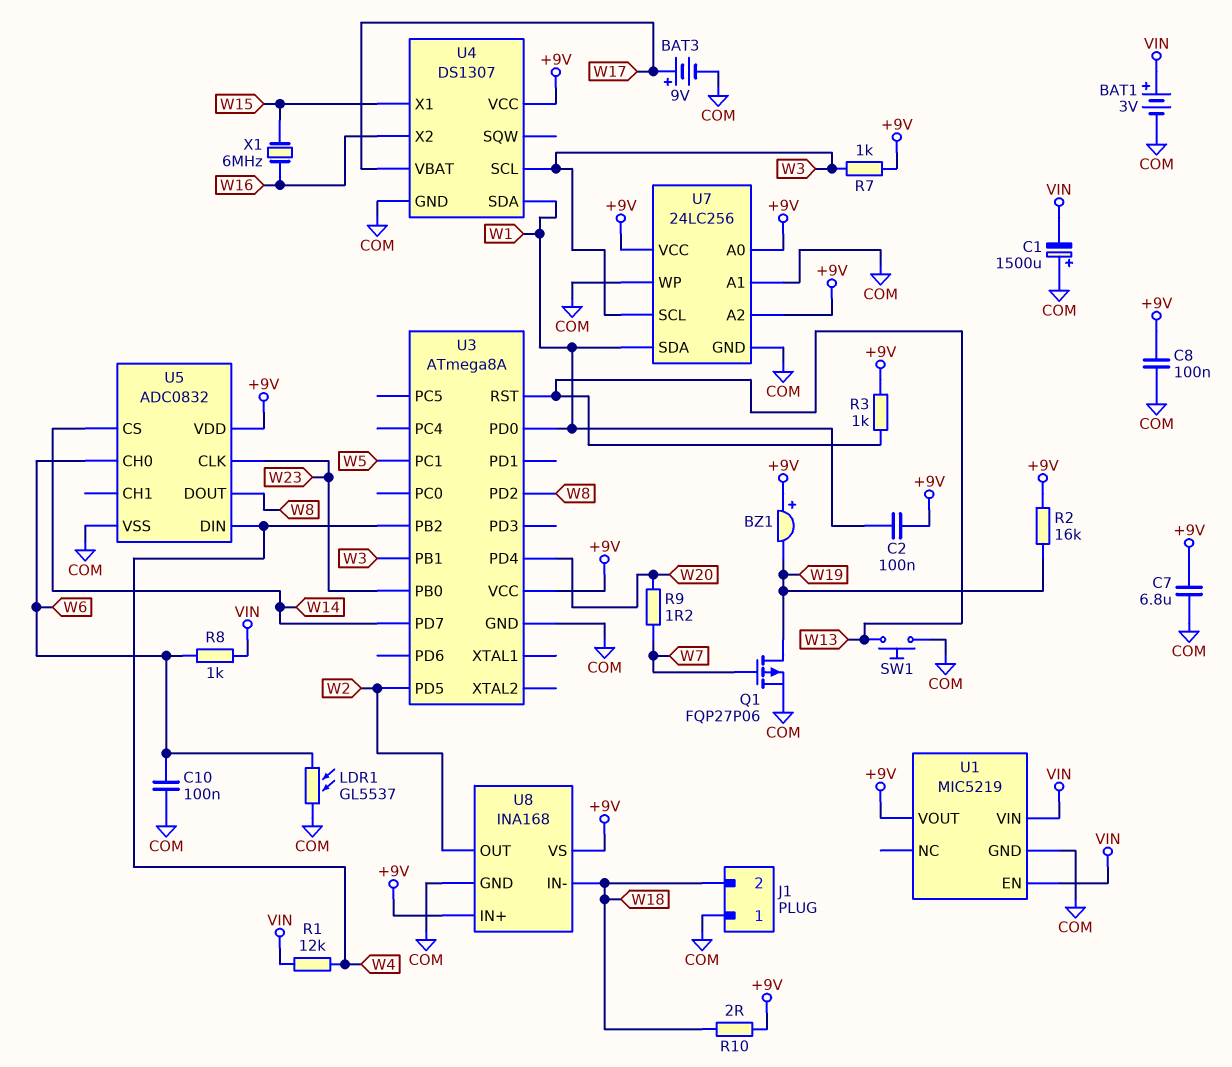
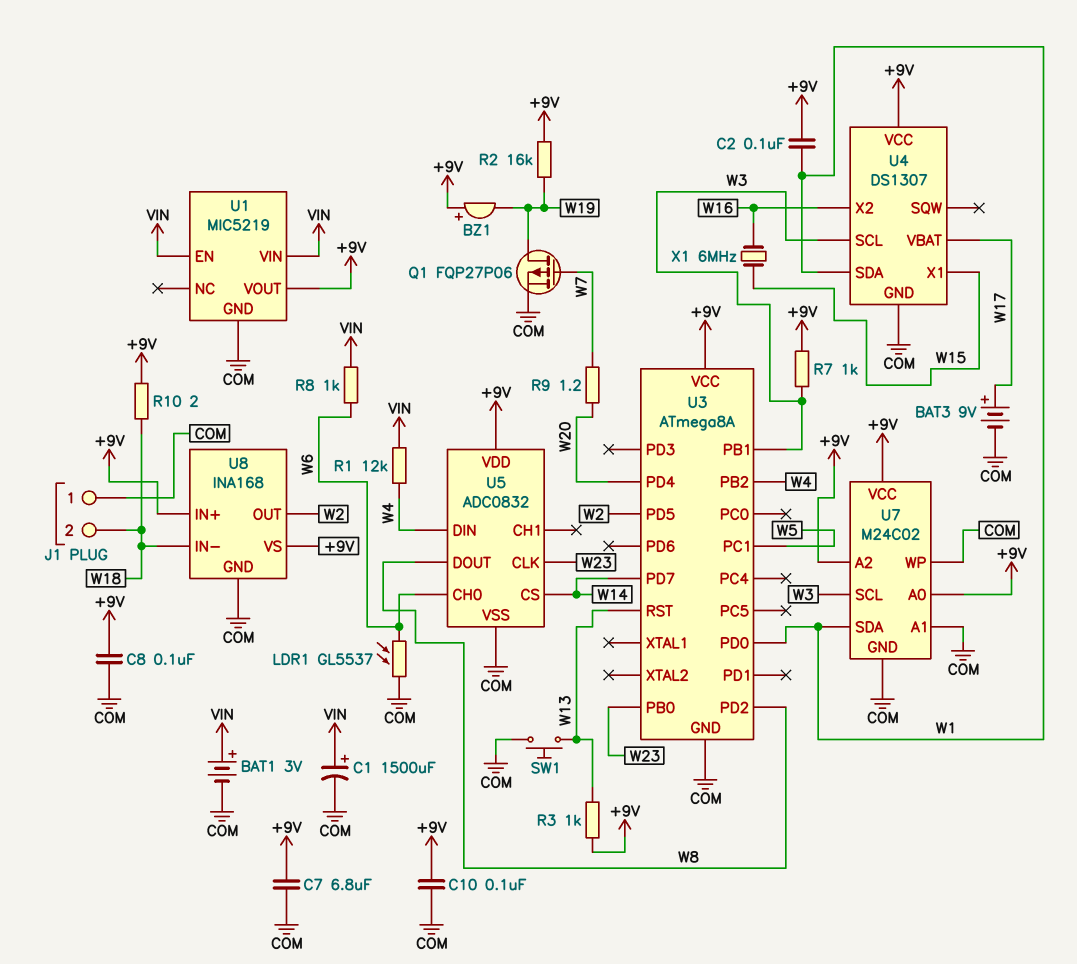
C1: 1500uF (plus COM, minus VIN) -> 1500uF (plus VIN, minus COM)
C10: 100nF (COM, W6) -> 100nF (+9V, COM)
U7: 24LC256 -> M24C02

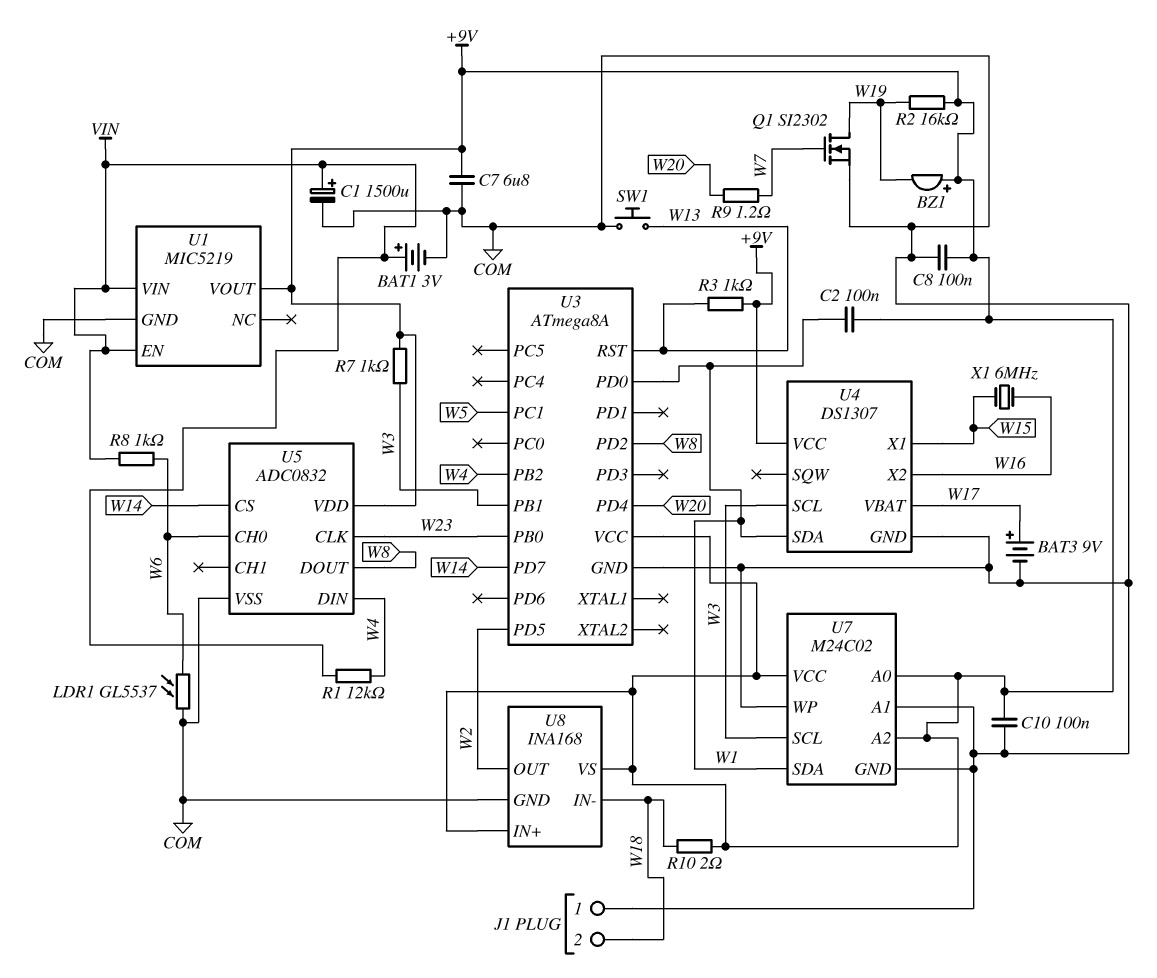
Q1: PMOS FQP27P06 (G W7, D W19, S COM) -> NMOS SI2302 (G W7, D W19, S COM)

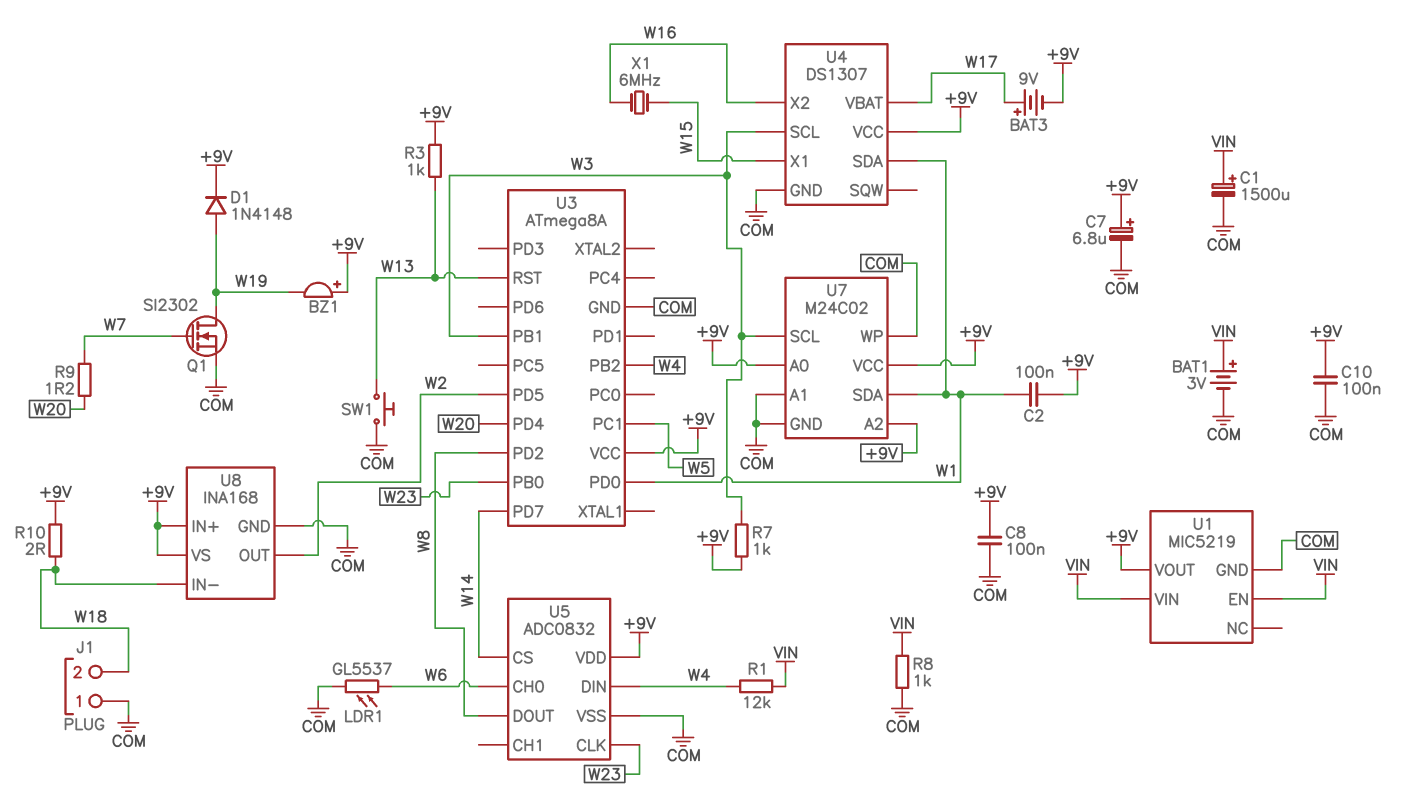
BAT3: 9V (plus W17, minus COM) -> 9V (plus W17, minus +9V)
C7: 6.8uF (+9V, COM) -> 6.8uF (plus +9V, minus COM)
D1: none -> diode 1N4148 (A W19, K +9V)
R2: 16k (+9V, W19) -> none
R8: 1k (VIN, W6) -> 1k (COM, VIN)

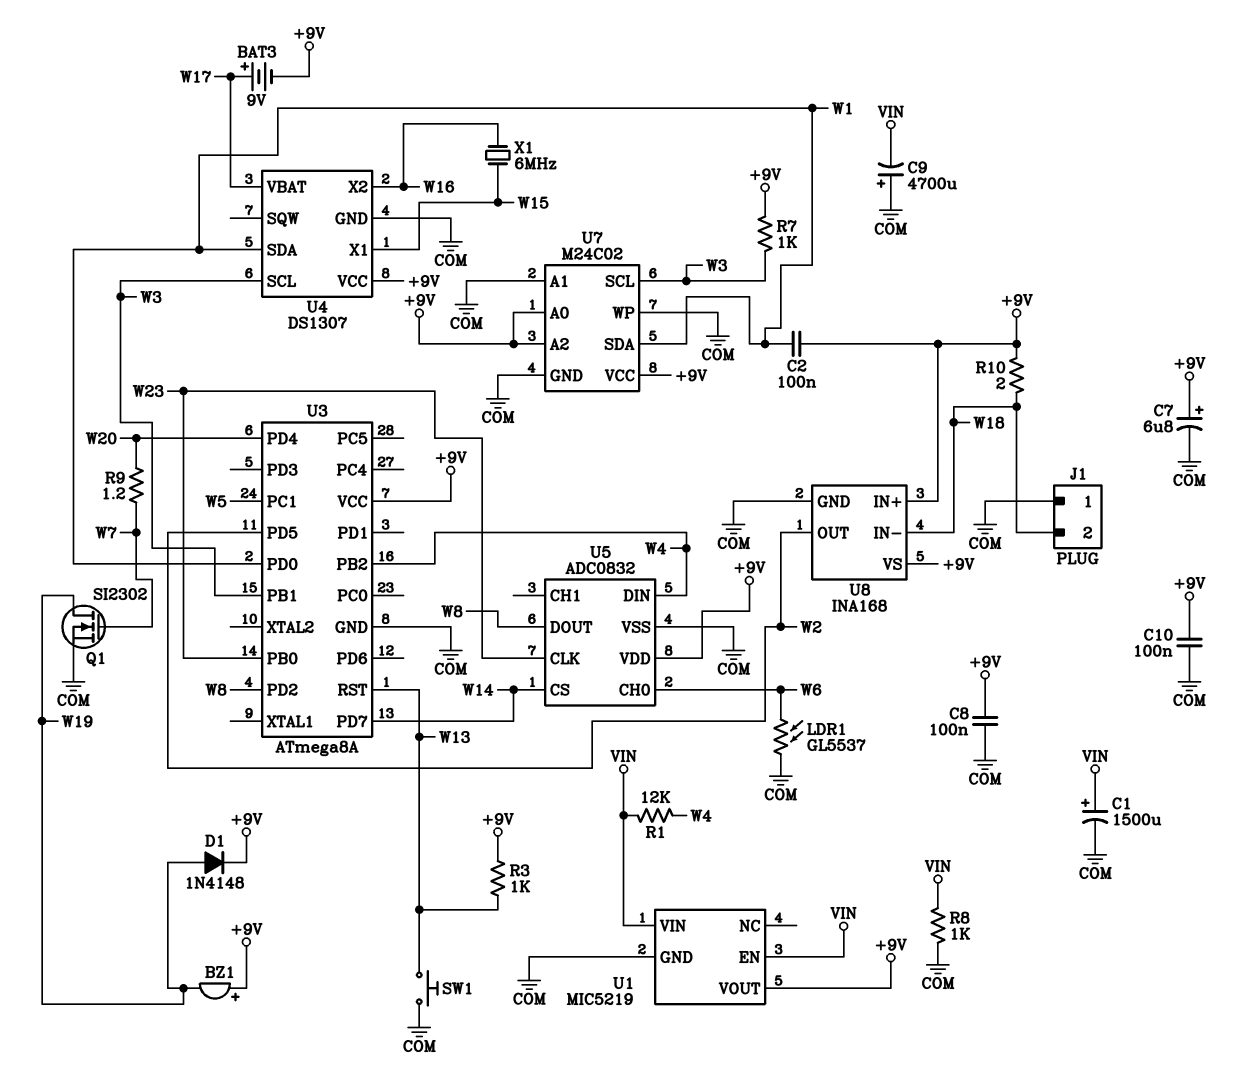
BAT1: 3V (plus VIN, minus COM) -> none
C9: none -> 4700uF (plus COM, minus VIN)

